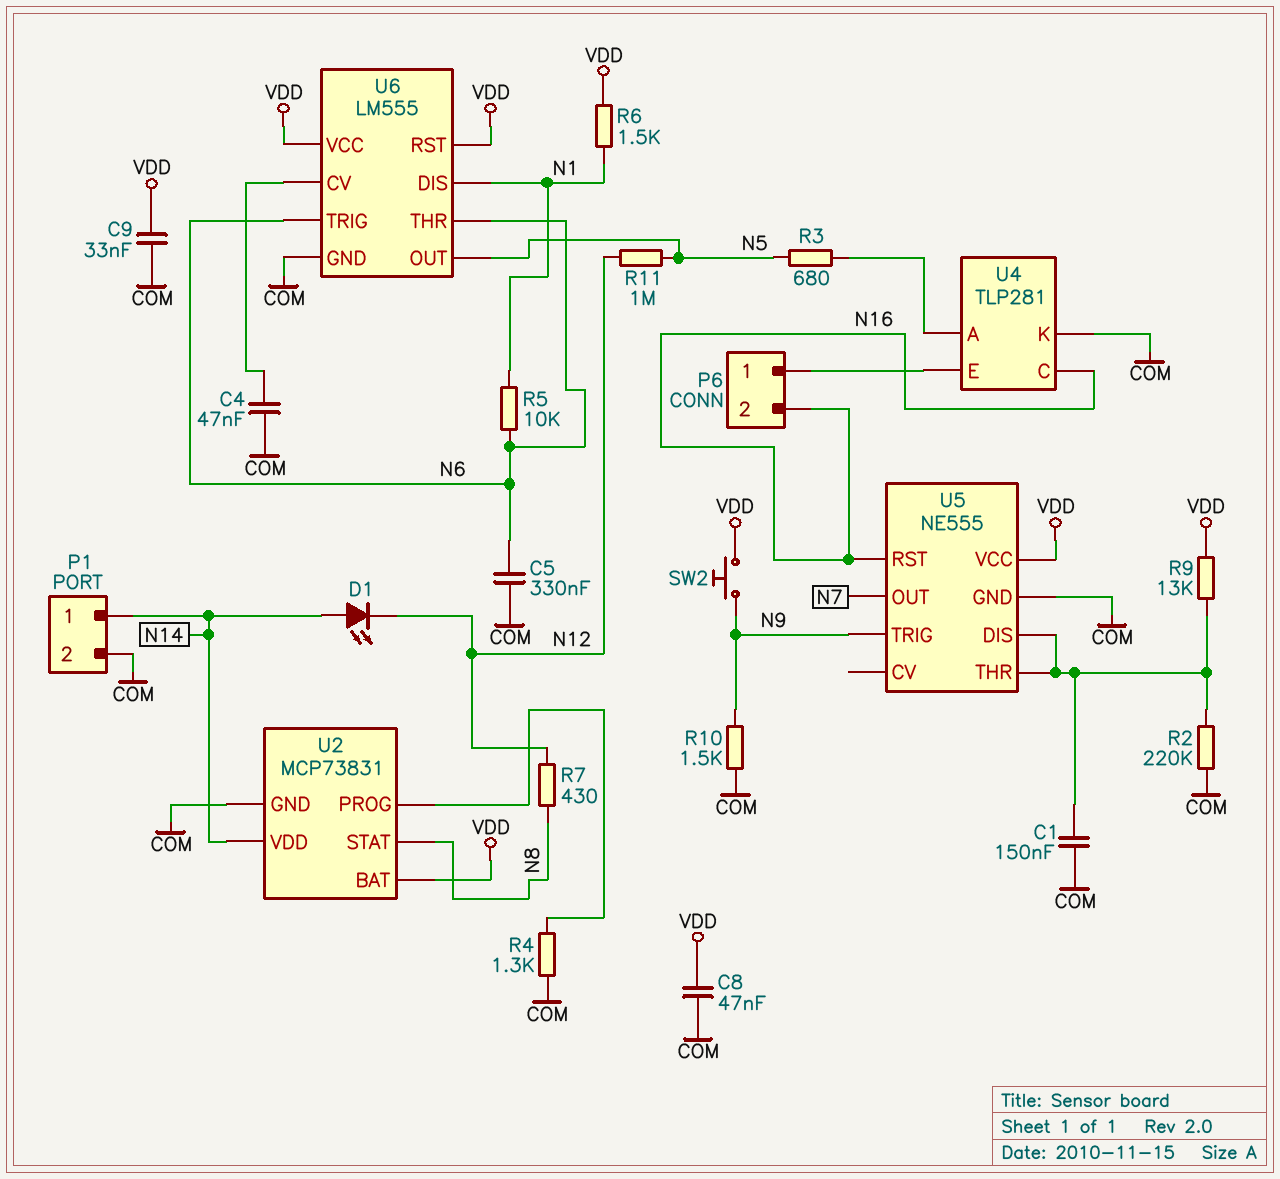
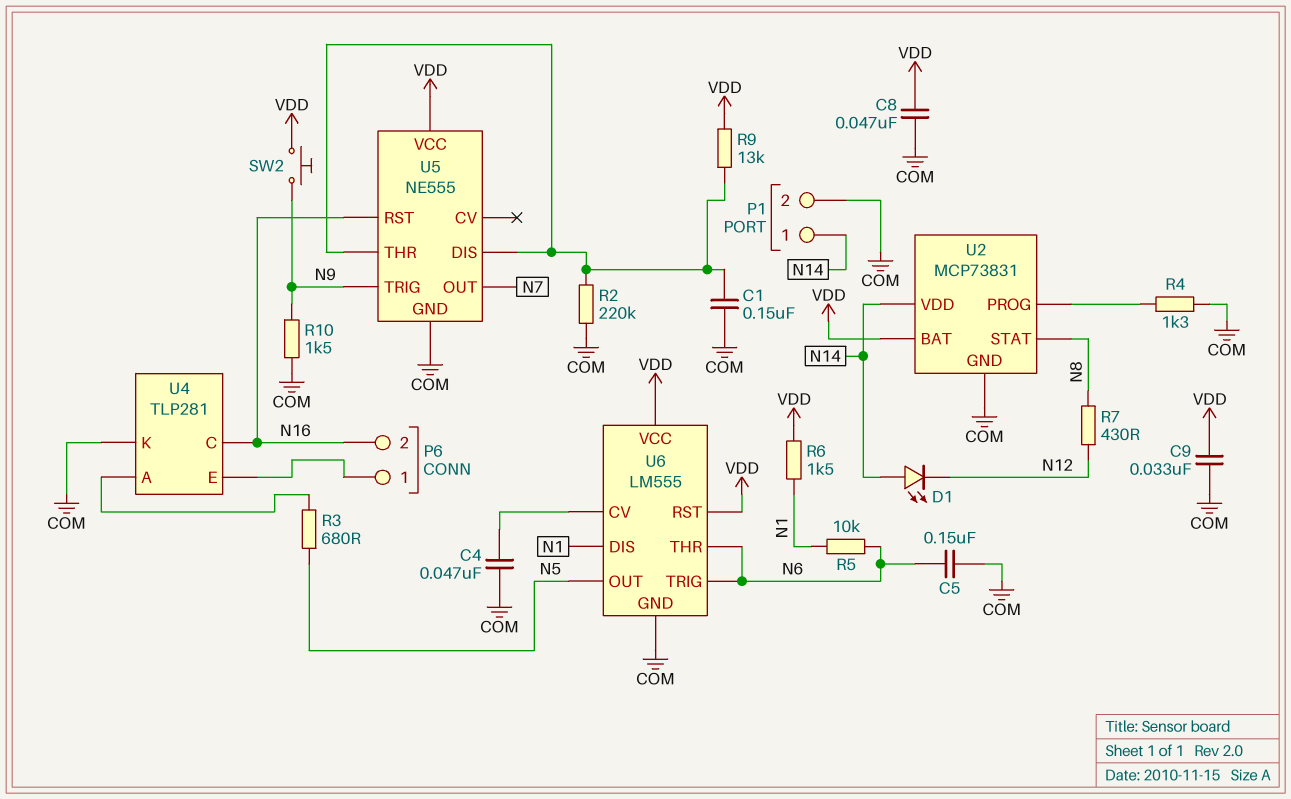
C5: 330nF (COM, N6) -> 150nF (COM, N6)
R11: 1M (N5, N12) -> none

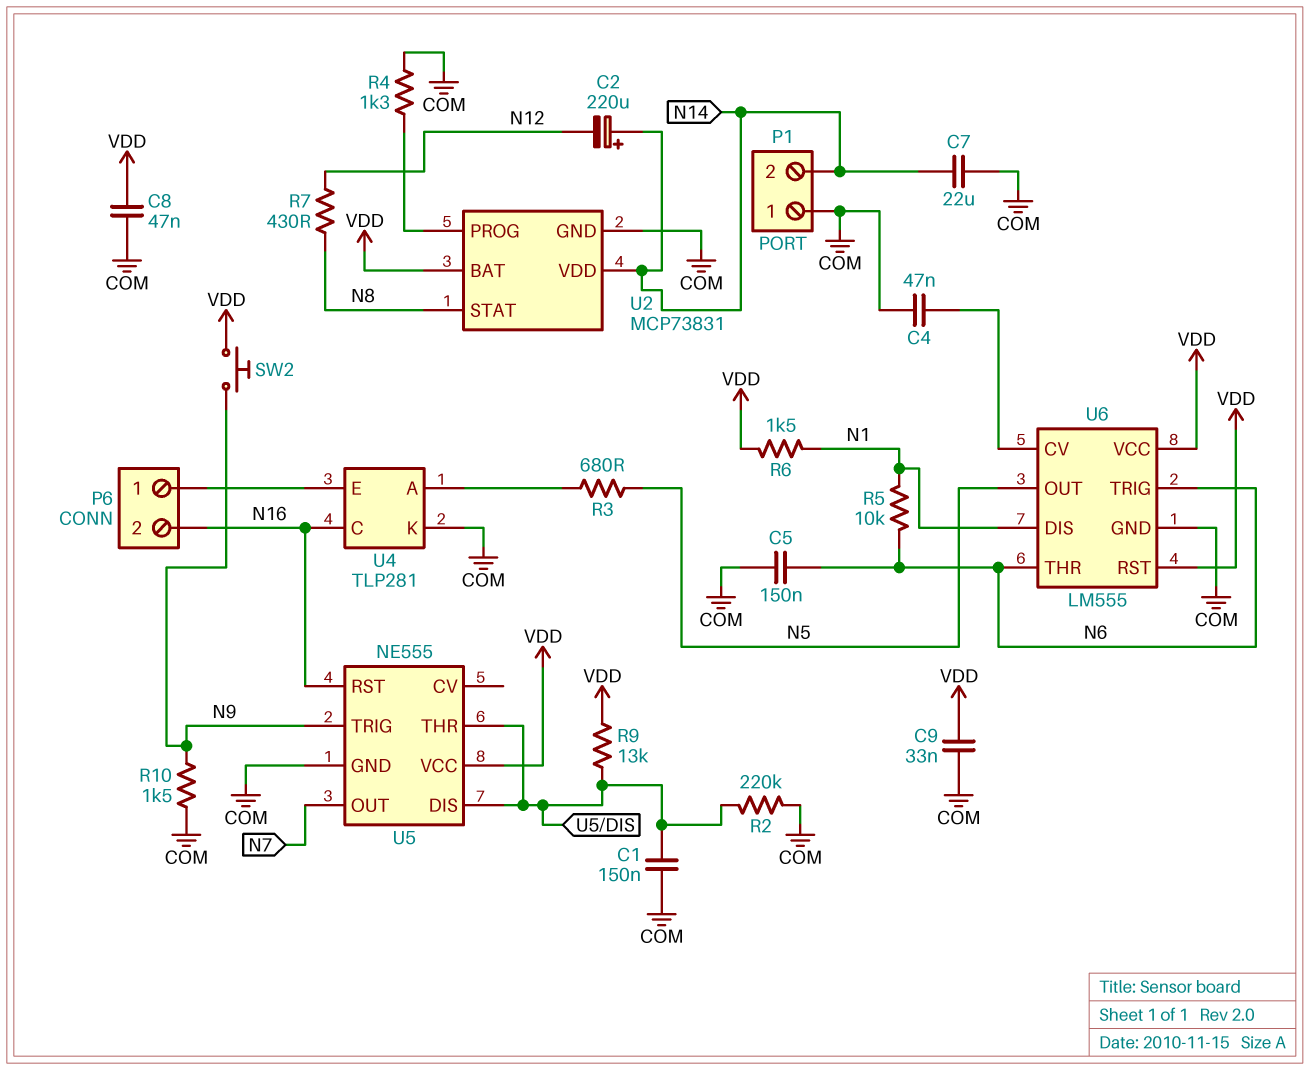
C2: none -> 220uF (plus N14, minus N12)
C7: none -> 22uF (COM, N14)
D1: LED (A N14, K N12) -> none
P1 pin 1: N14 -> COM
P1 pin 2: COM -> N14

